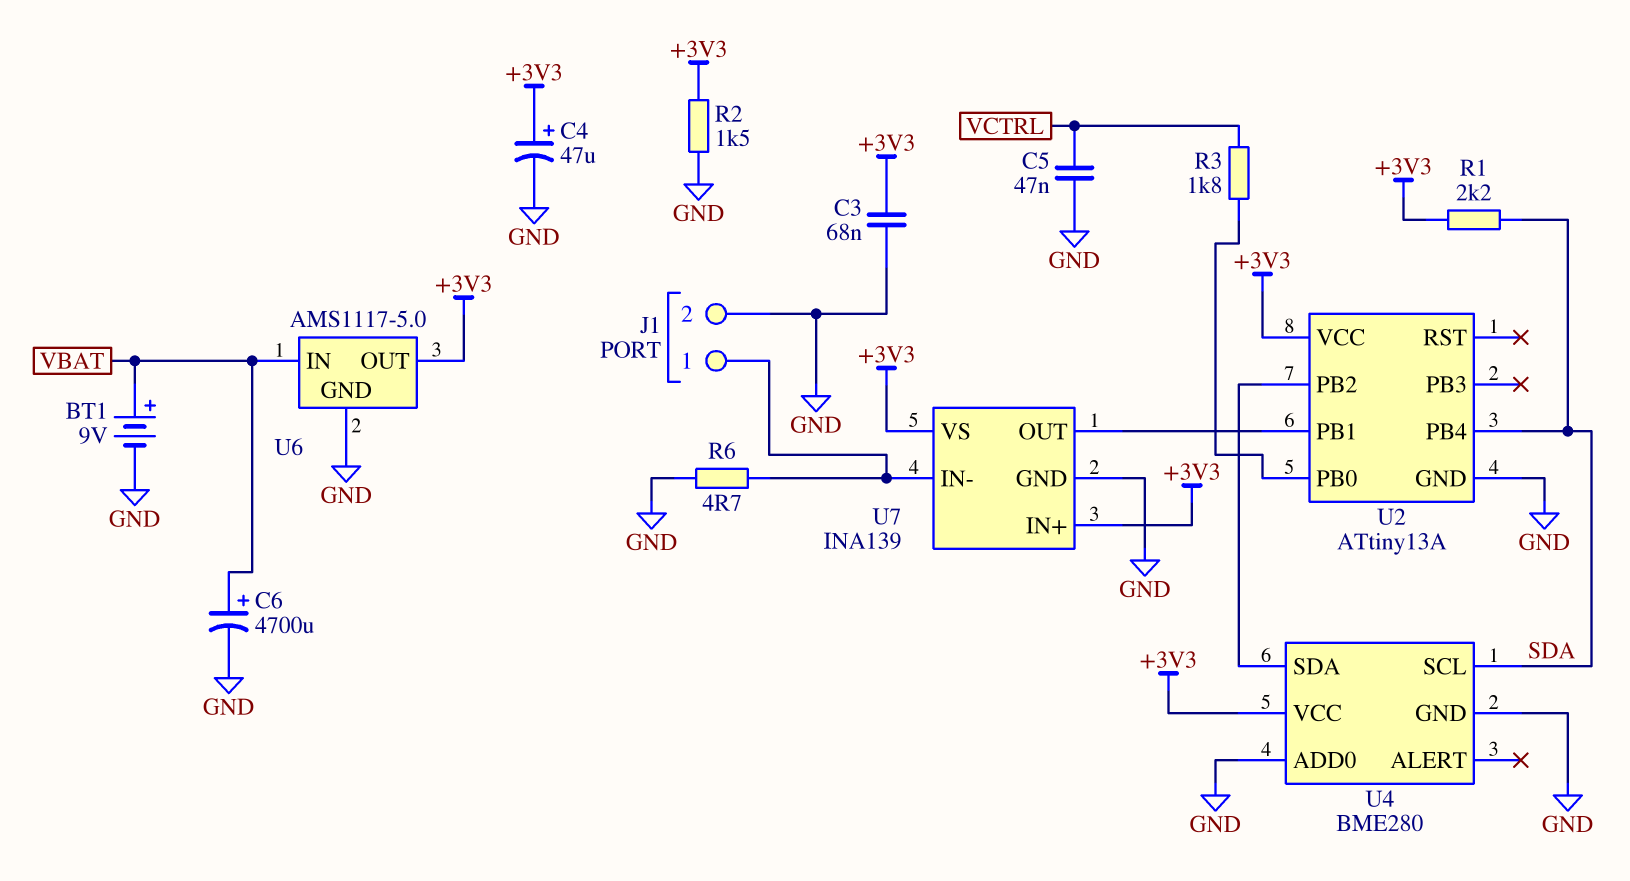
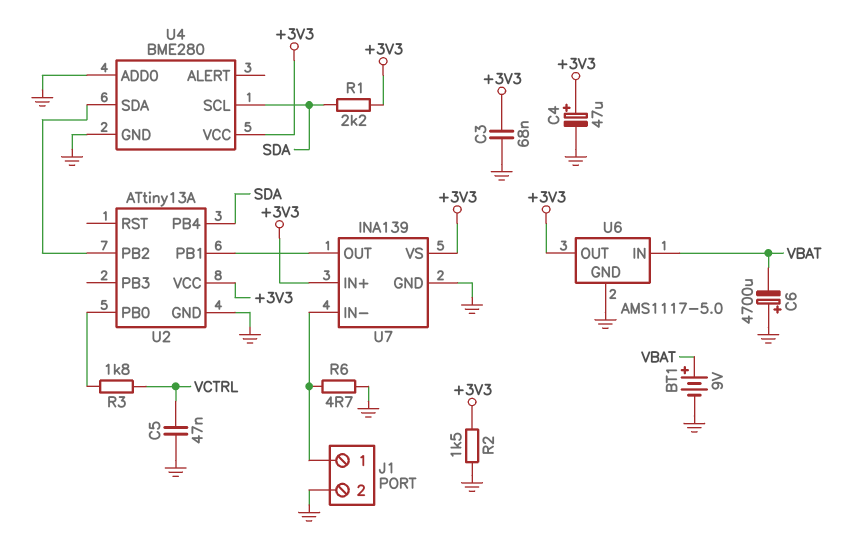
C6: 4700uF (plus VBAT, minus GND) -> 4700uF (plus GND, minus VBAT)

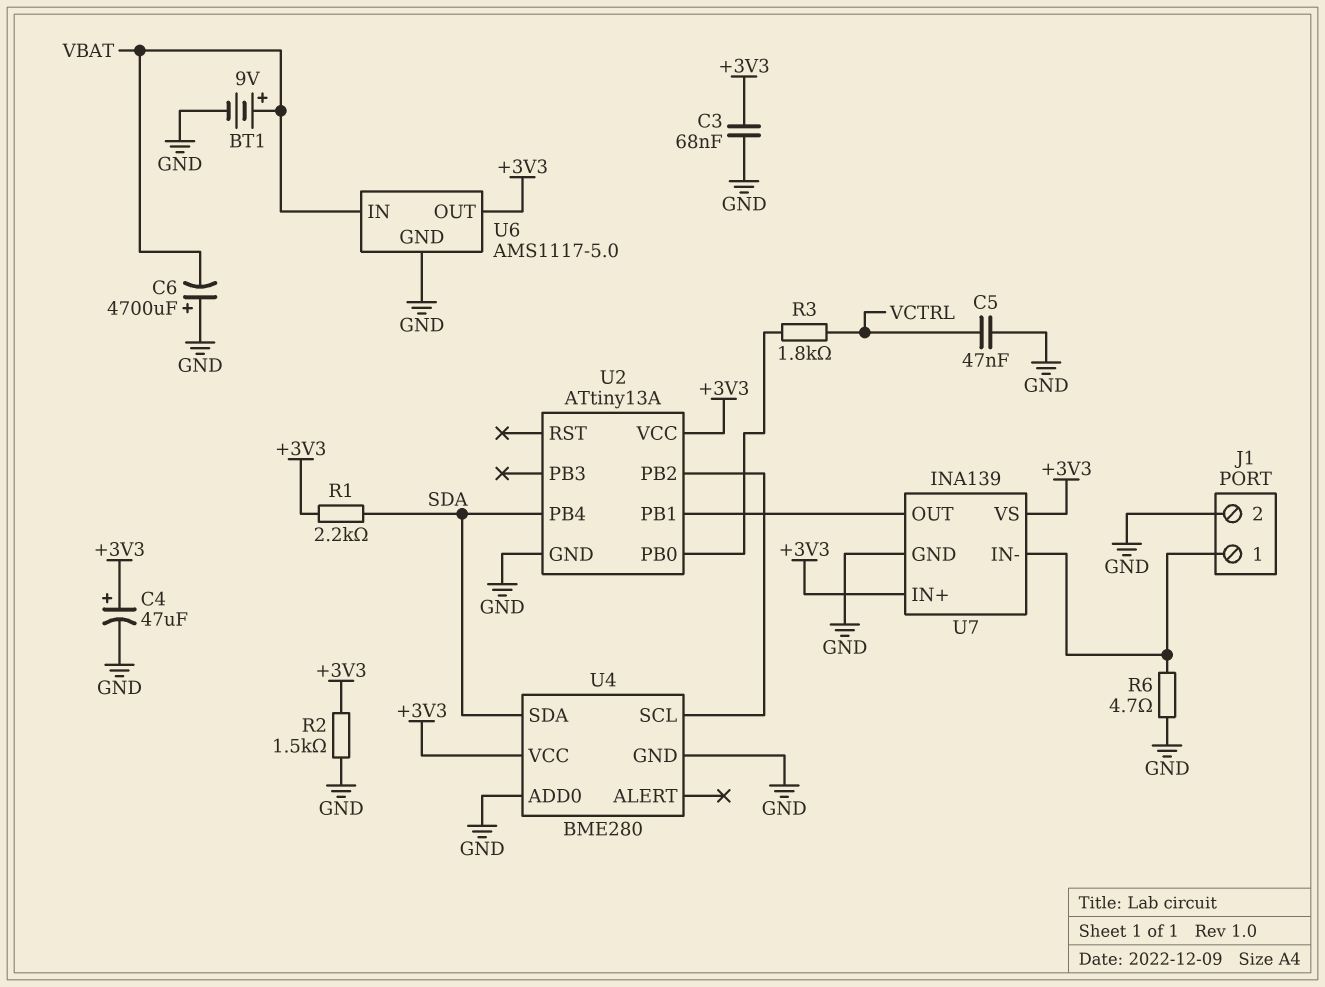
U4 pin SCL: SDA -> U2/PB2
U4 pin SDA: U2/PB2 -> SDA

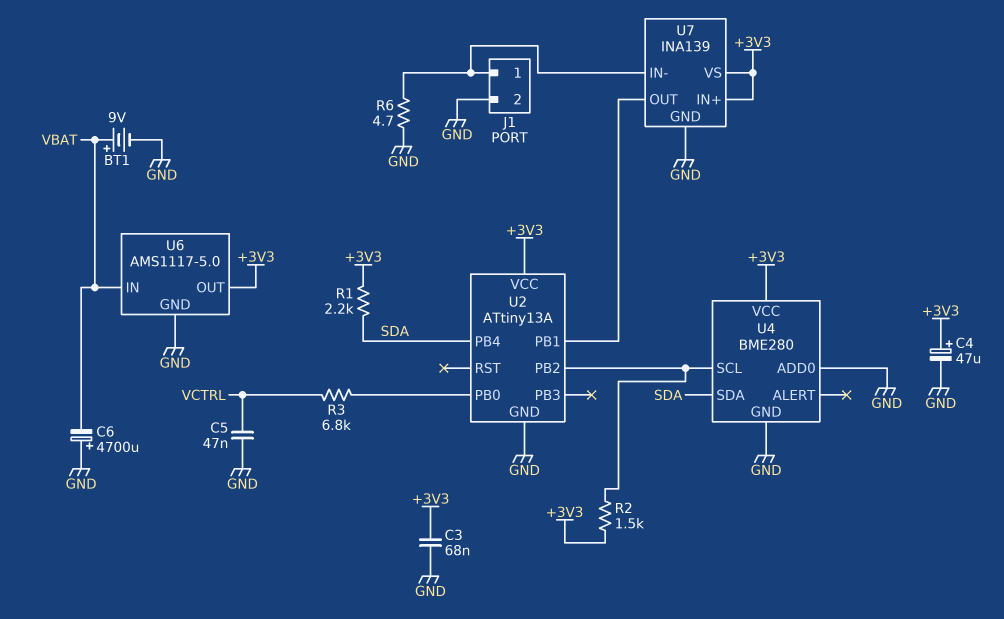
R2: 1.5k (+3V3, GND) -> 1.5k (+3V3, U2/PB2)
R3: 1.8k (U2/PB0, VCTRL) -> 6.8k (U2/PB0, VCTRL)

